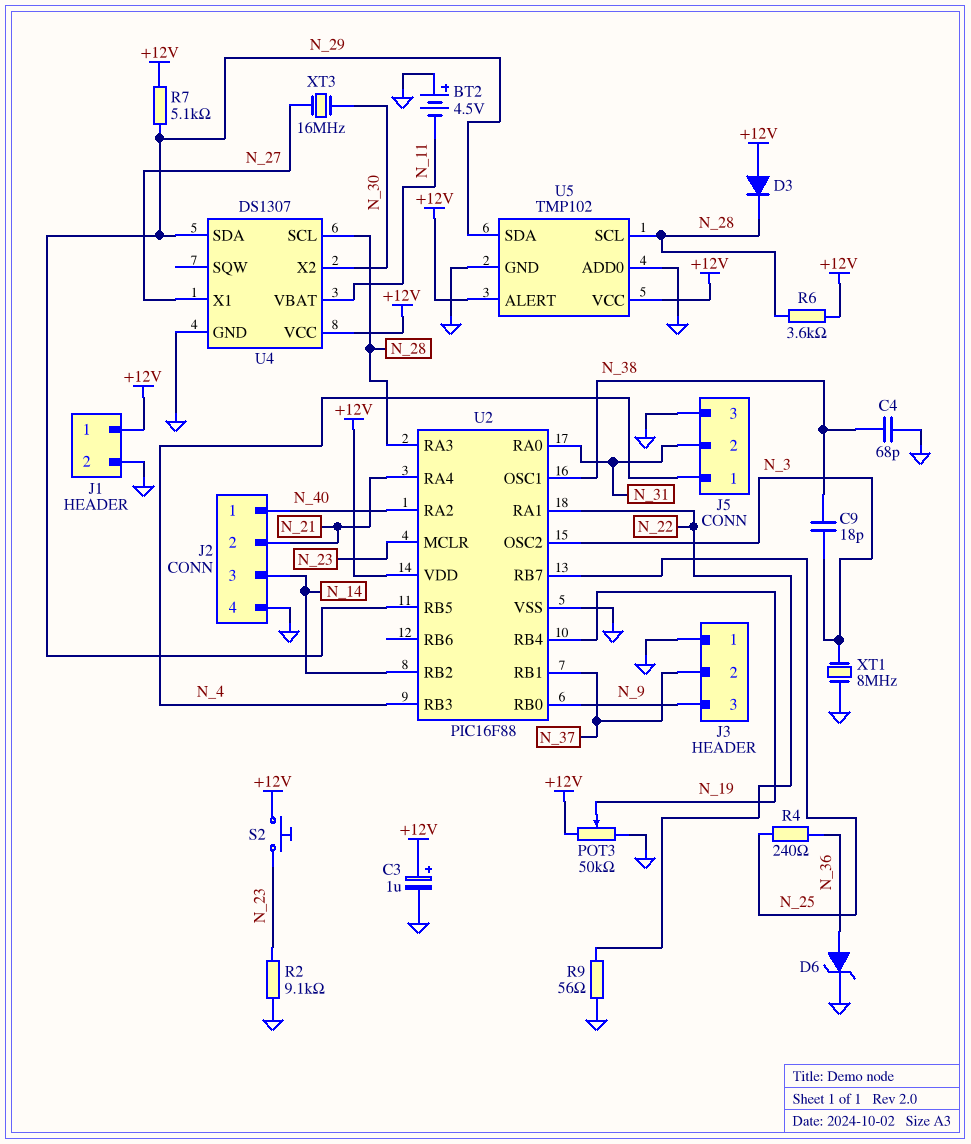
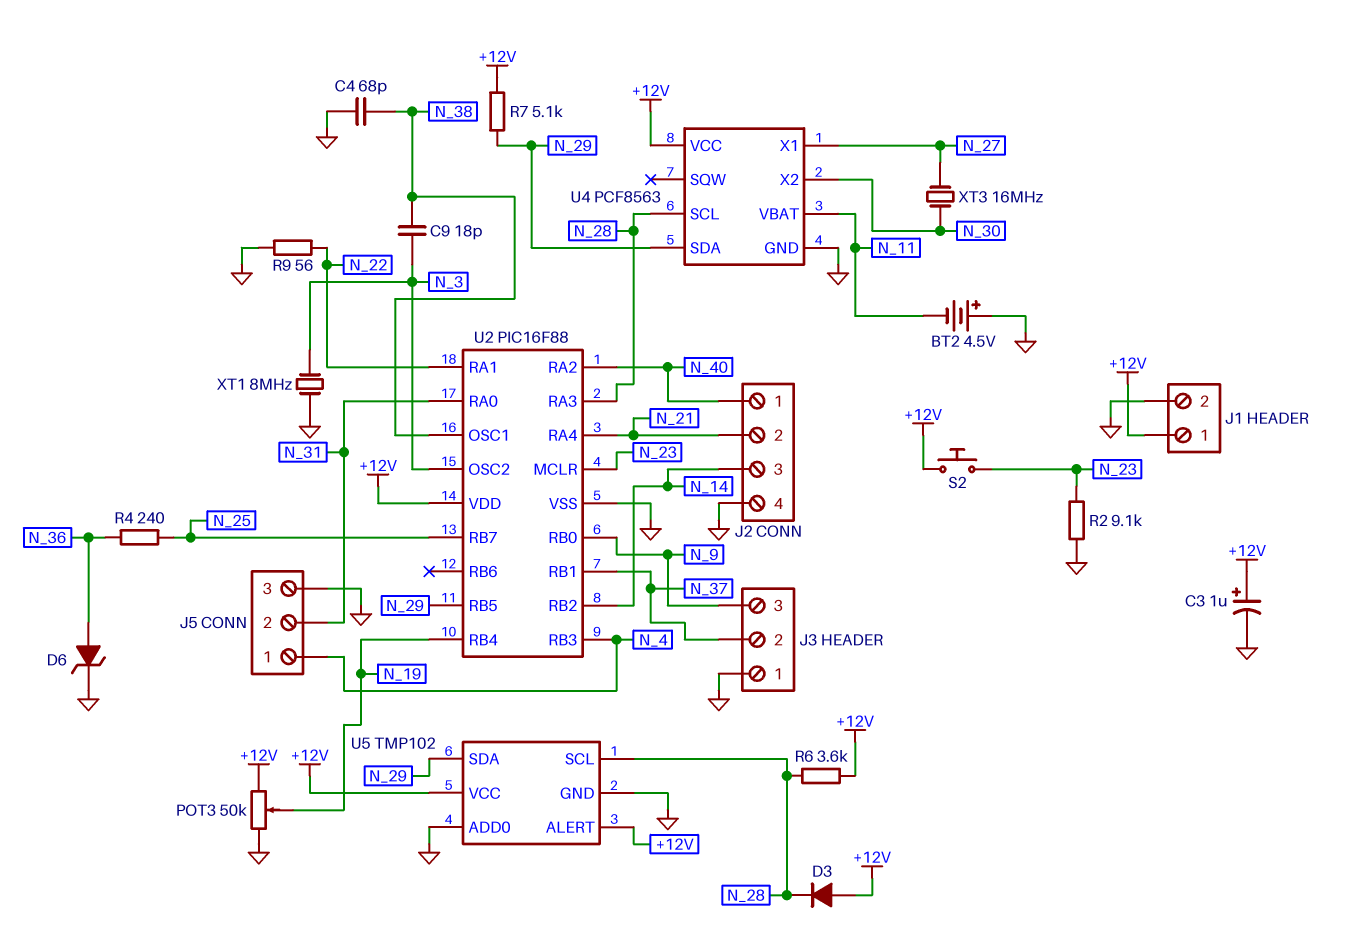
U4: DS1307 -> PCF8563

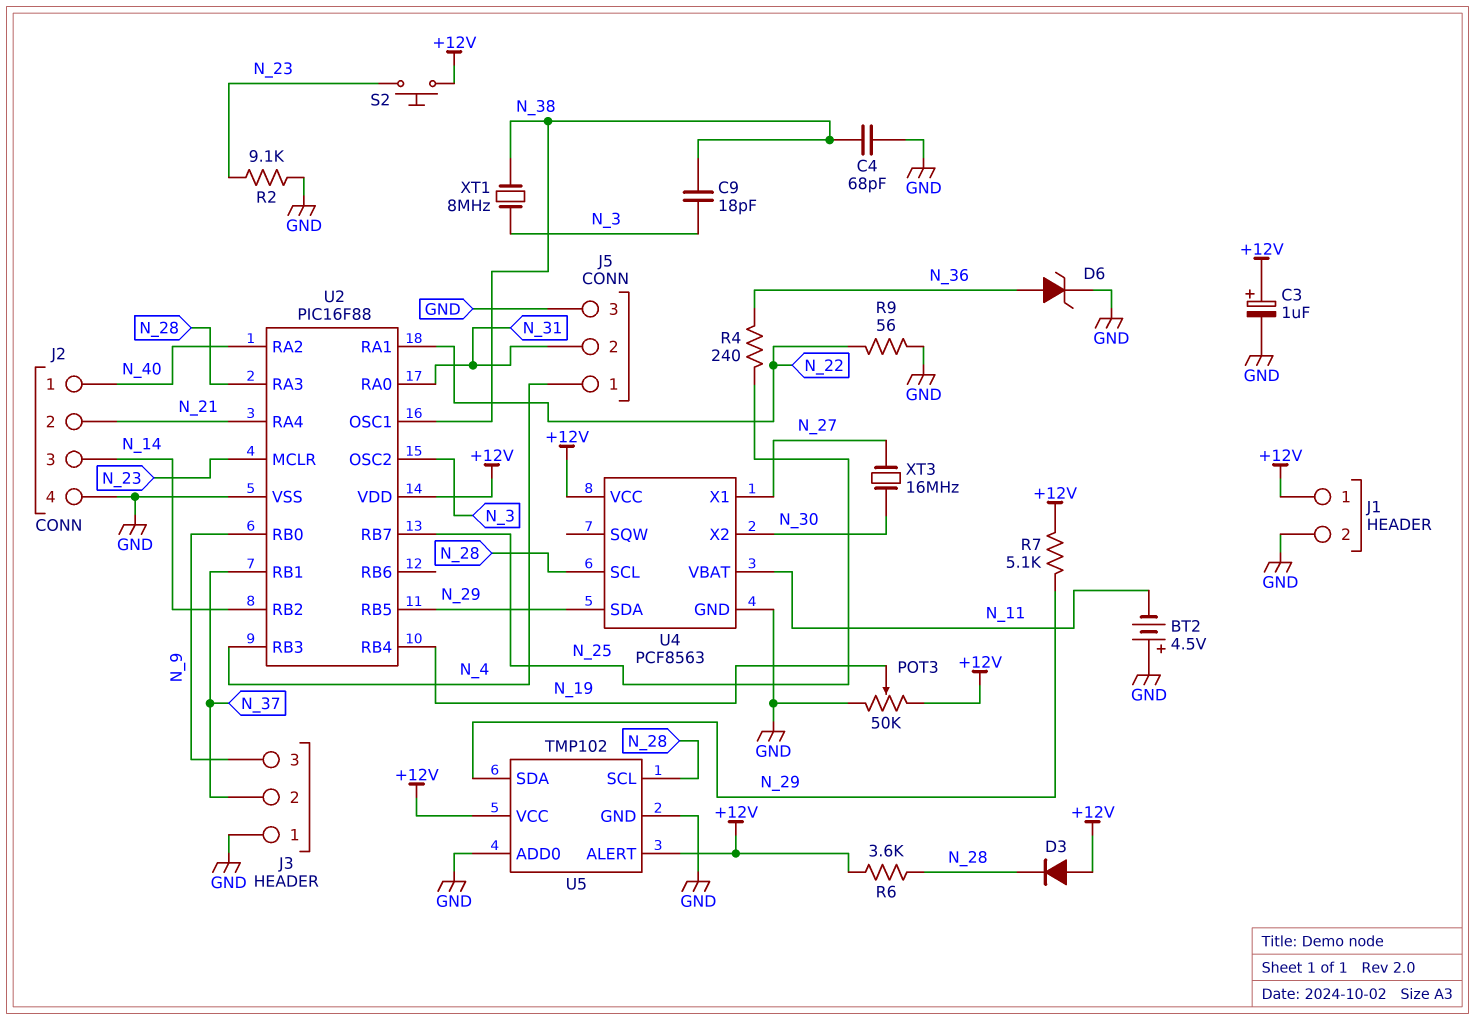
XT1: 8MHz (GND, N_3) -> 8MHz (N_3, N_38)

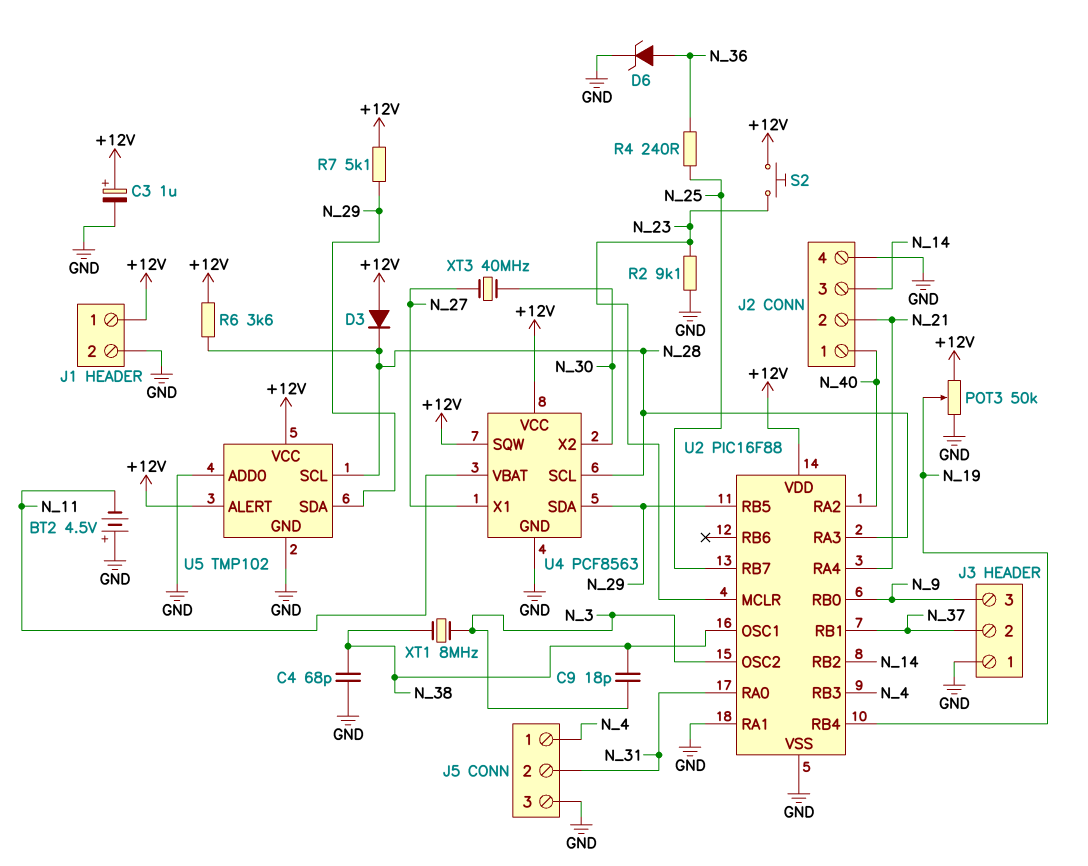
R9: 56 (GND, N_22) -> none
U2 pin RA1: N_22 -> GND
U4 pin SQW: none -> +12V
XT3: 16MHz (N_27, N_30) -> 40MHz (N_27, N_30)

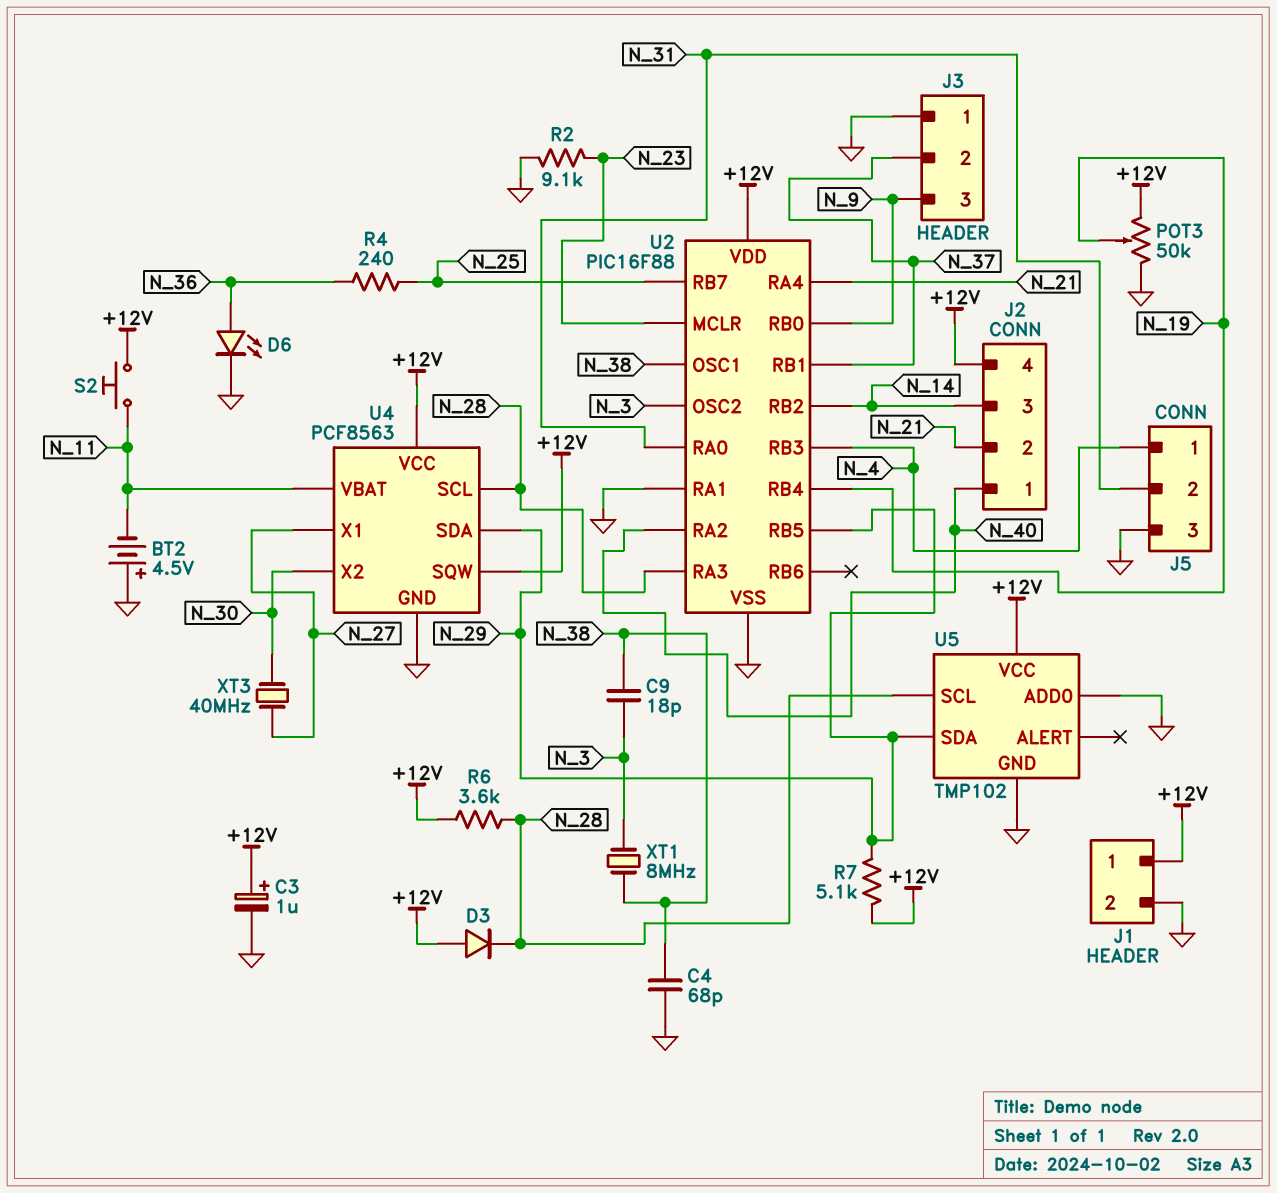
D6: zener (A N_36, K GND) -> LED (A N_36, K GND)
J2 pin 4: GND -> +12V
S2: button (+12V, N_23) -> button (+12V, N_11)
U5 pin ALERT: +12V -> none

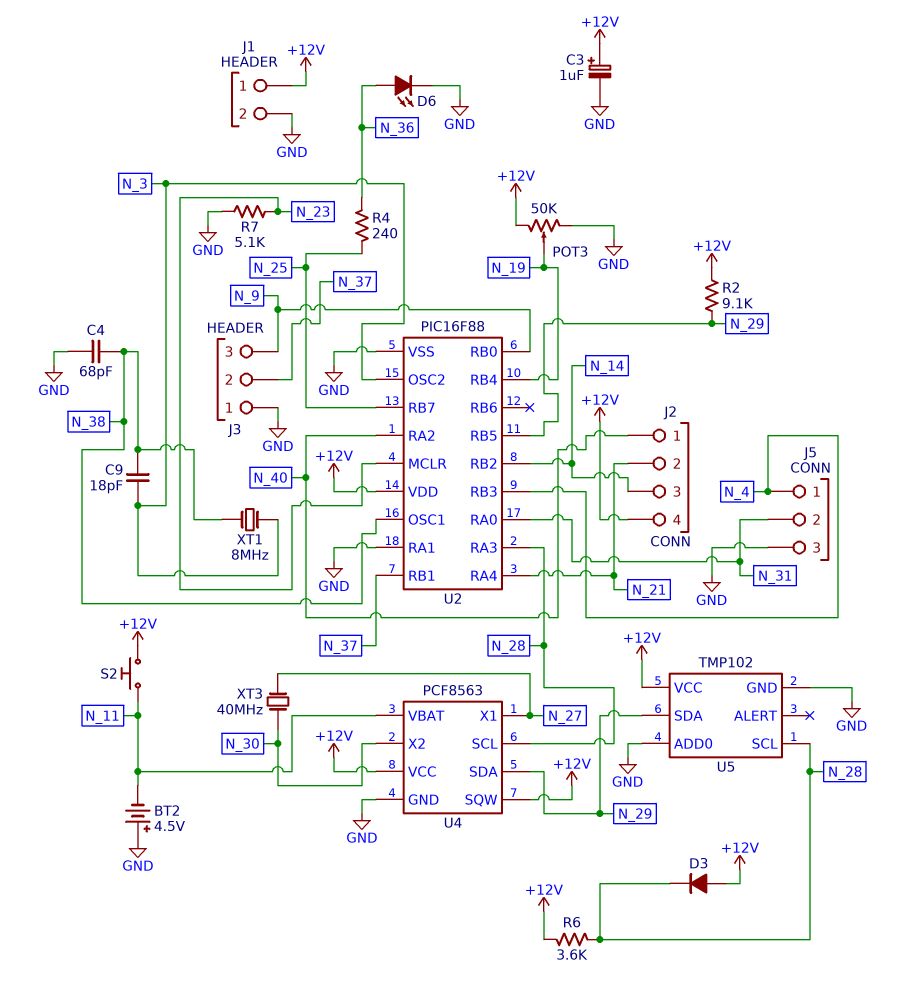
R2: 9.1k (GND, N_23) -> 9.1k (+12V, N_29)
R7: 5.1k (+12V, N_29) -> 5.1k (GND, N_23)

